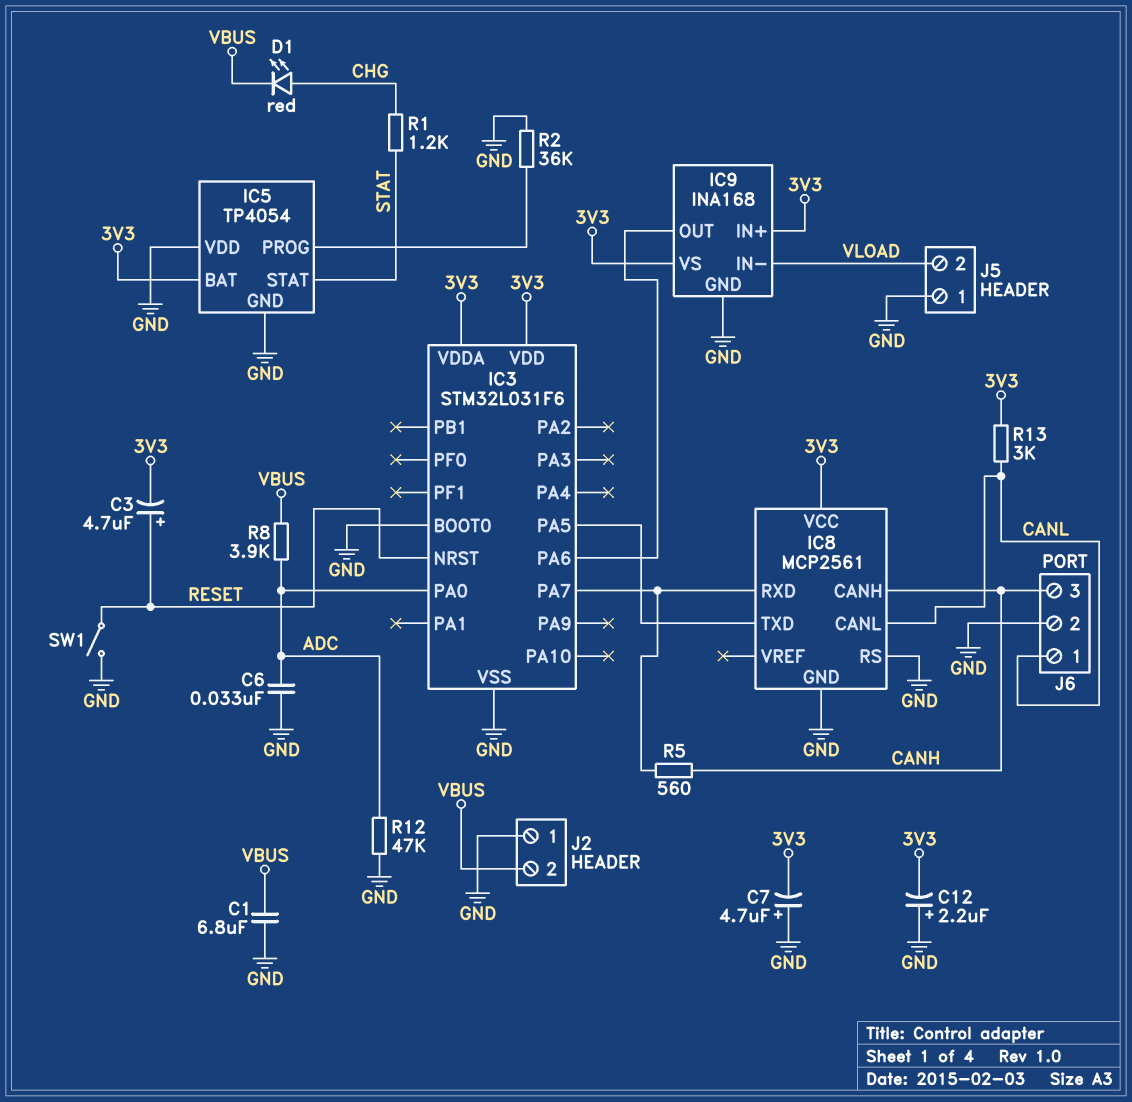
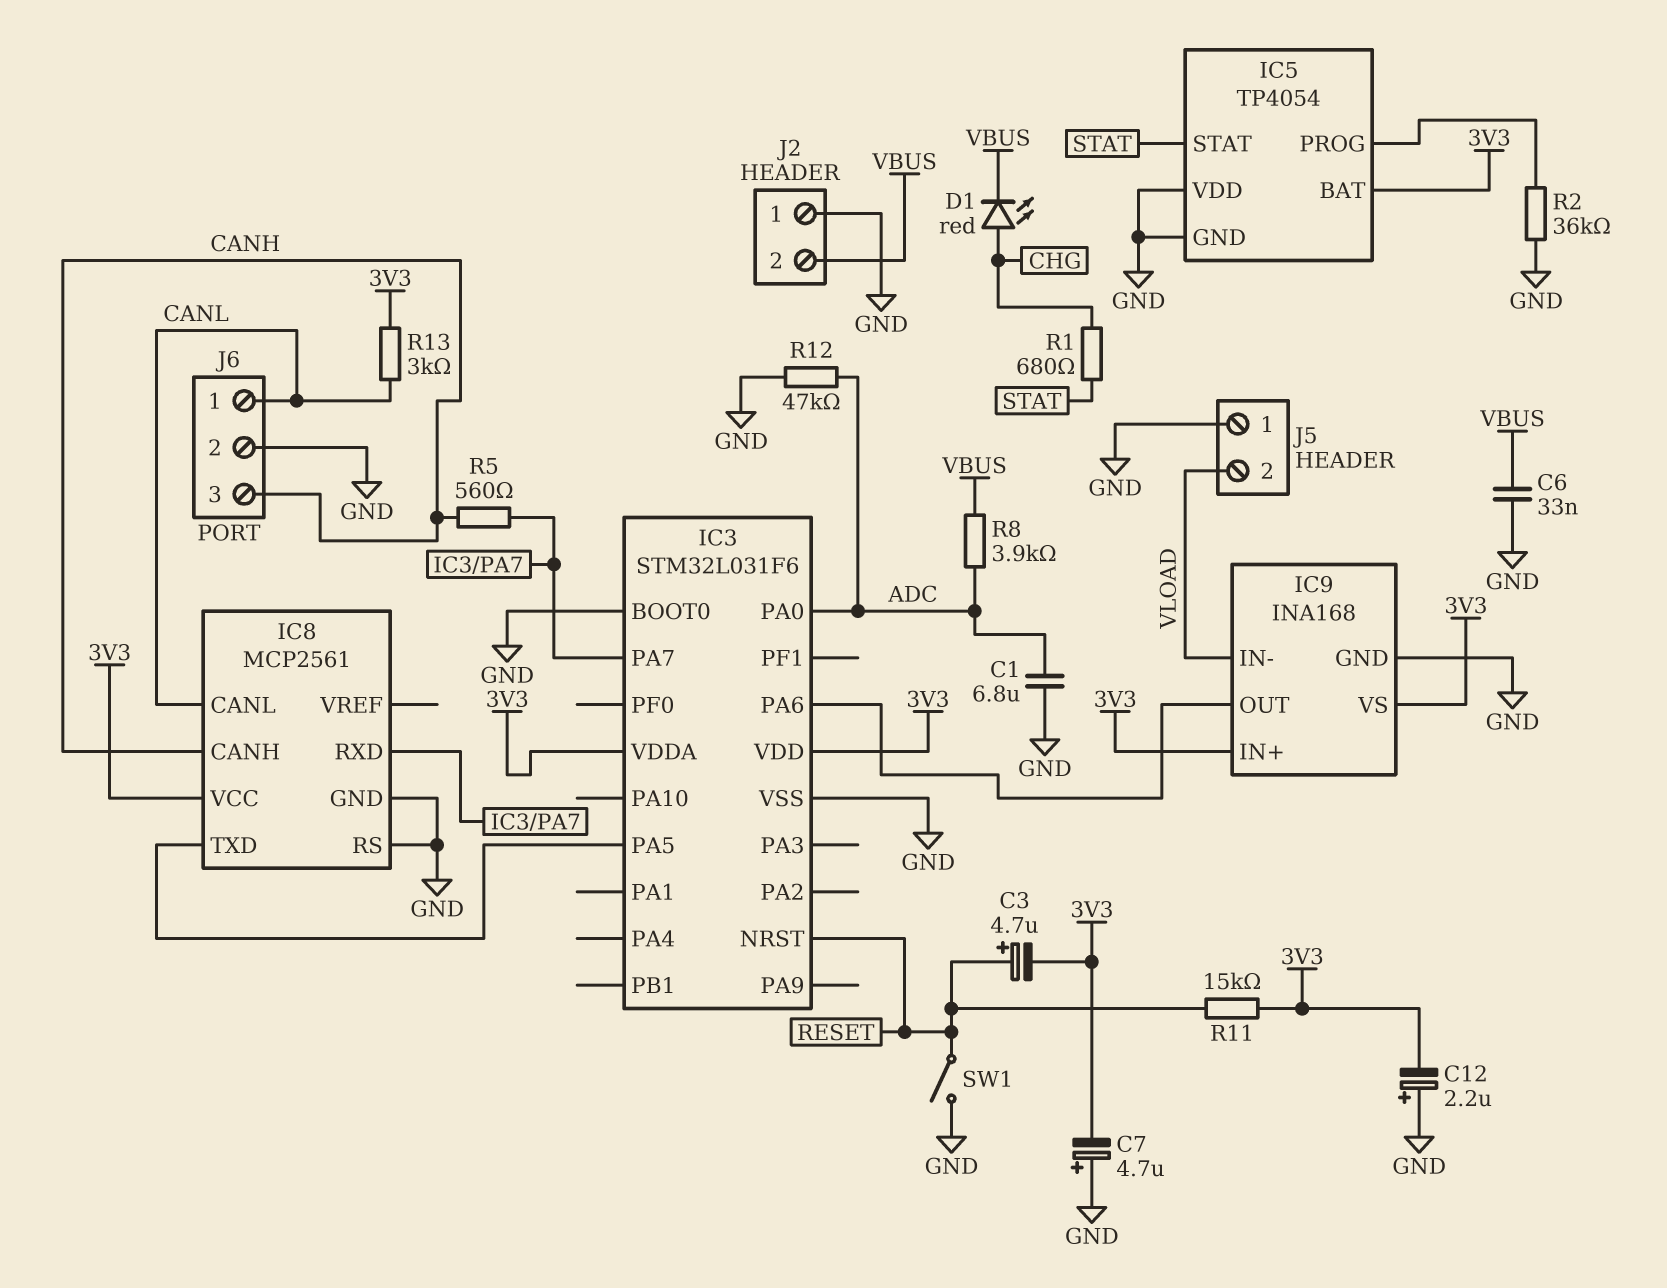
C1: 6.8uF (GND, VBUS) -> 6.8uF (ADC, GND)
C6: 33nF (ADC, GND) -> 33nF (GND, VBUS)
R1: 1.2k (CHG, STAT) -> 680 (CHG, STAT)
R11: none -> 15k (3V3, RESET)

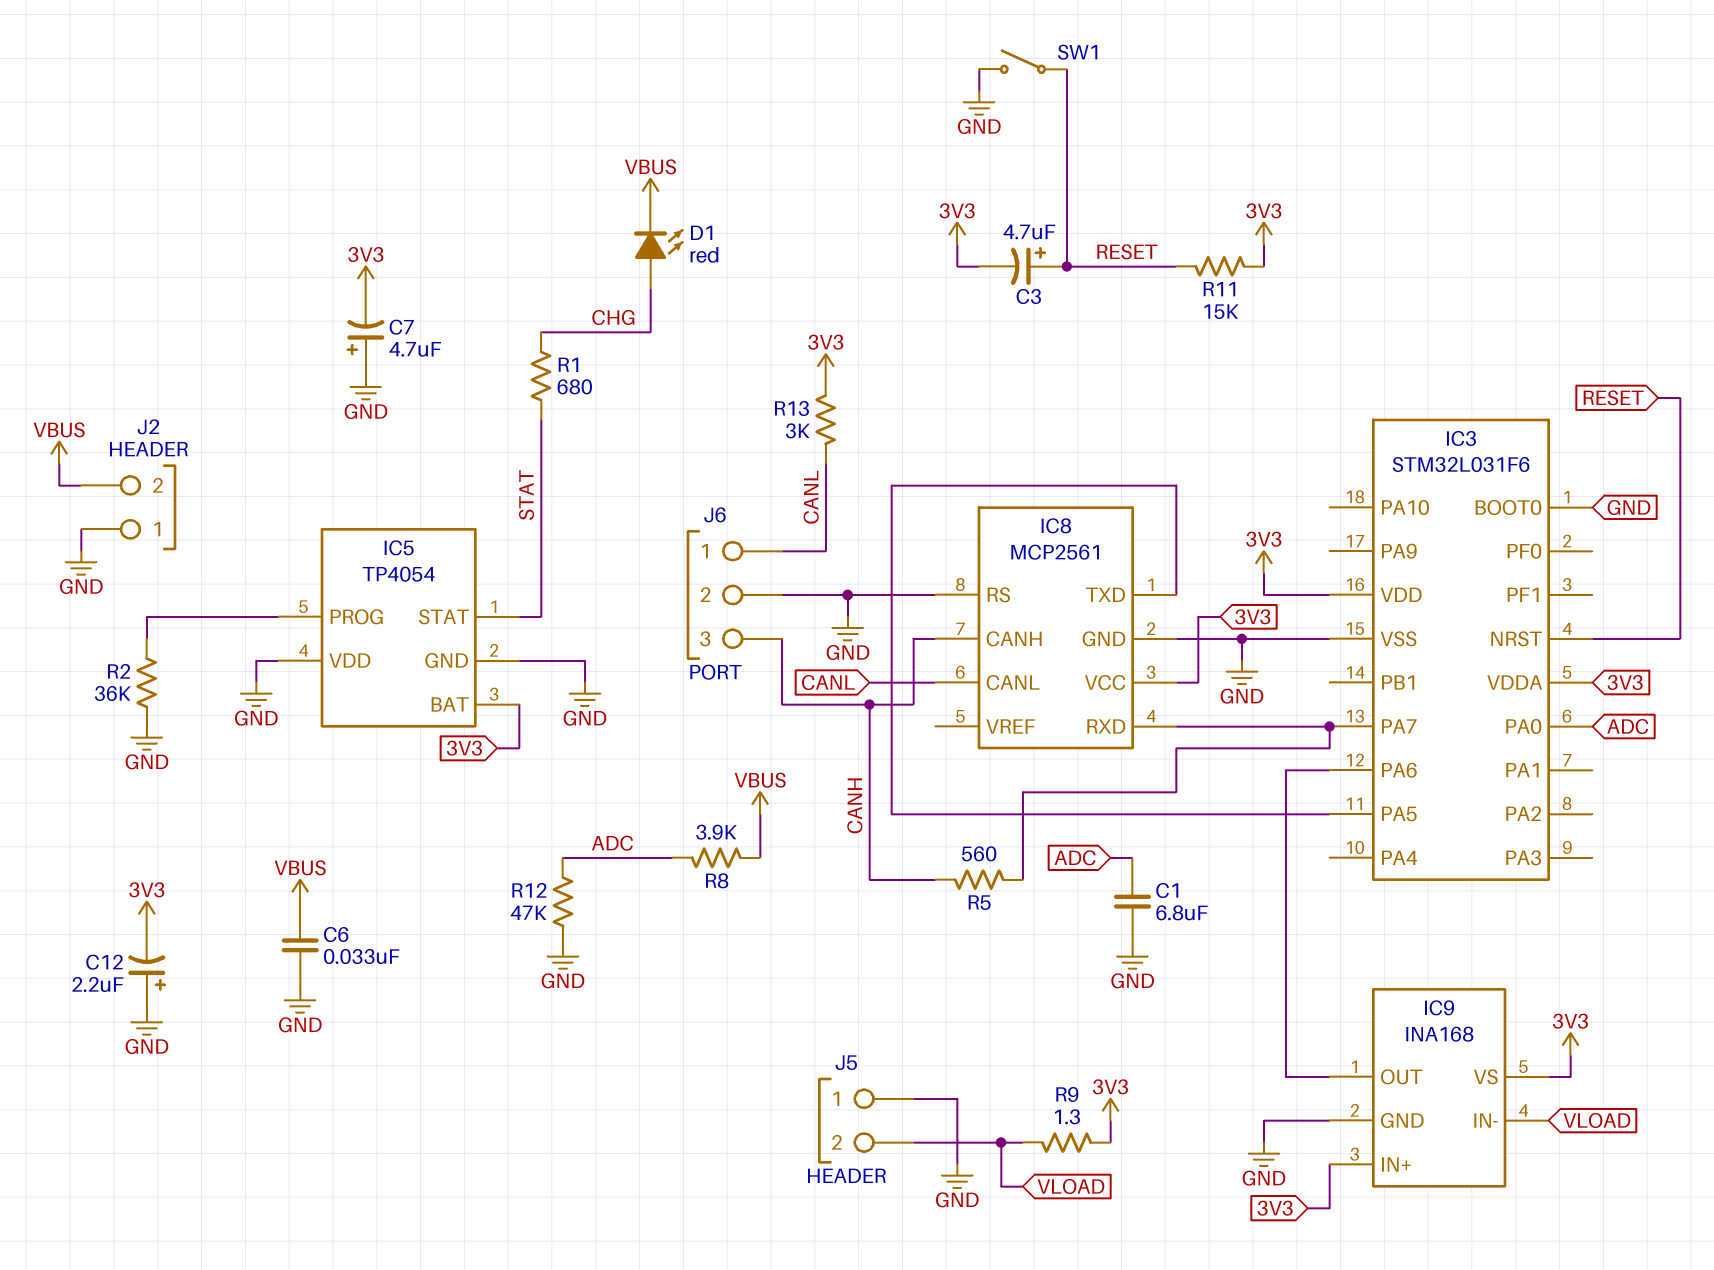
R9: none -> 1.3 (3V3, VLOAD)

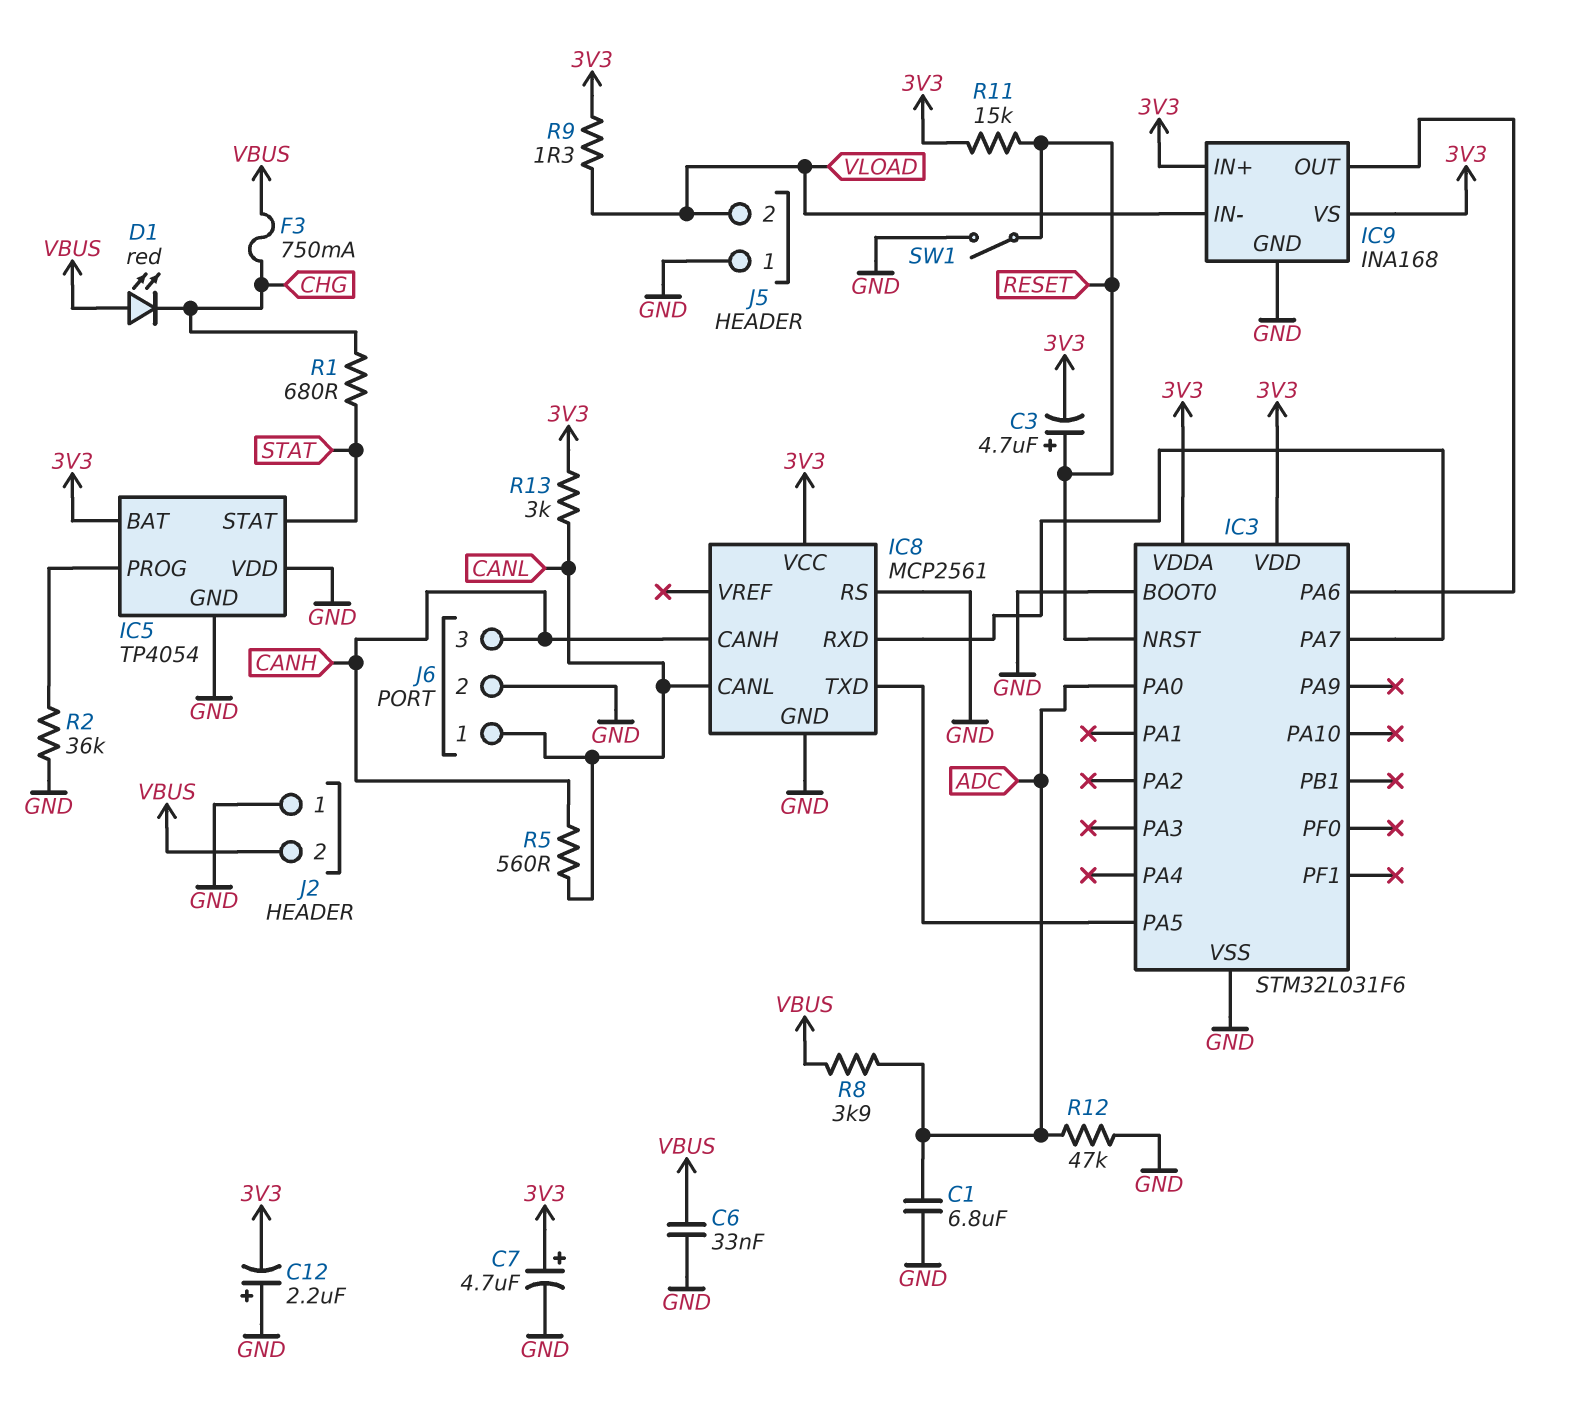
C7: 4.7uF (plus GND, minus 3V3) -> 4.7uF (plus 3V3, minus GND)
D1: LED red (A CHG, K VBUS) -> LED red (A VBUS, K CHG)
F3: none -> 750mA (CHG, VBUS)
R5: 560 (CANH, IC3/PA7) -> 560 (CANH, CANL)

